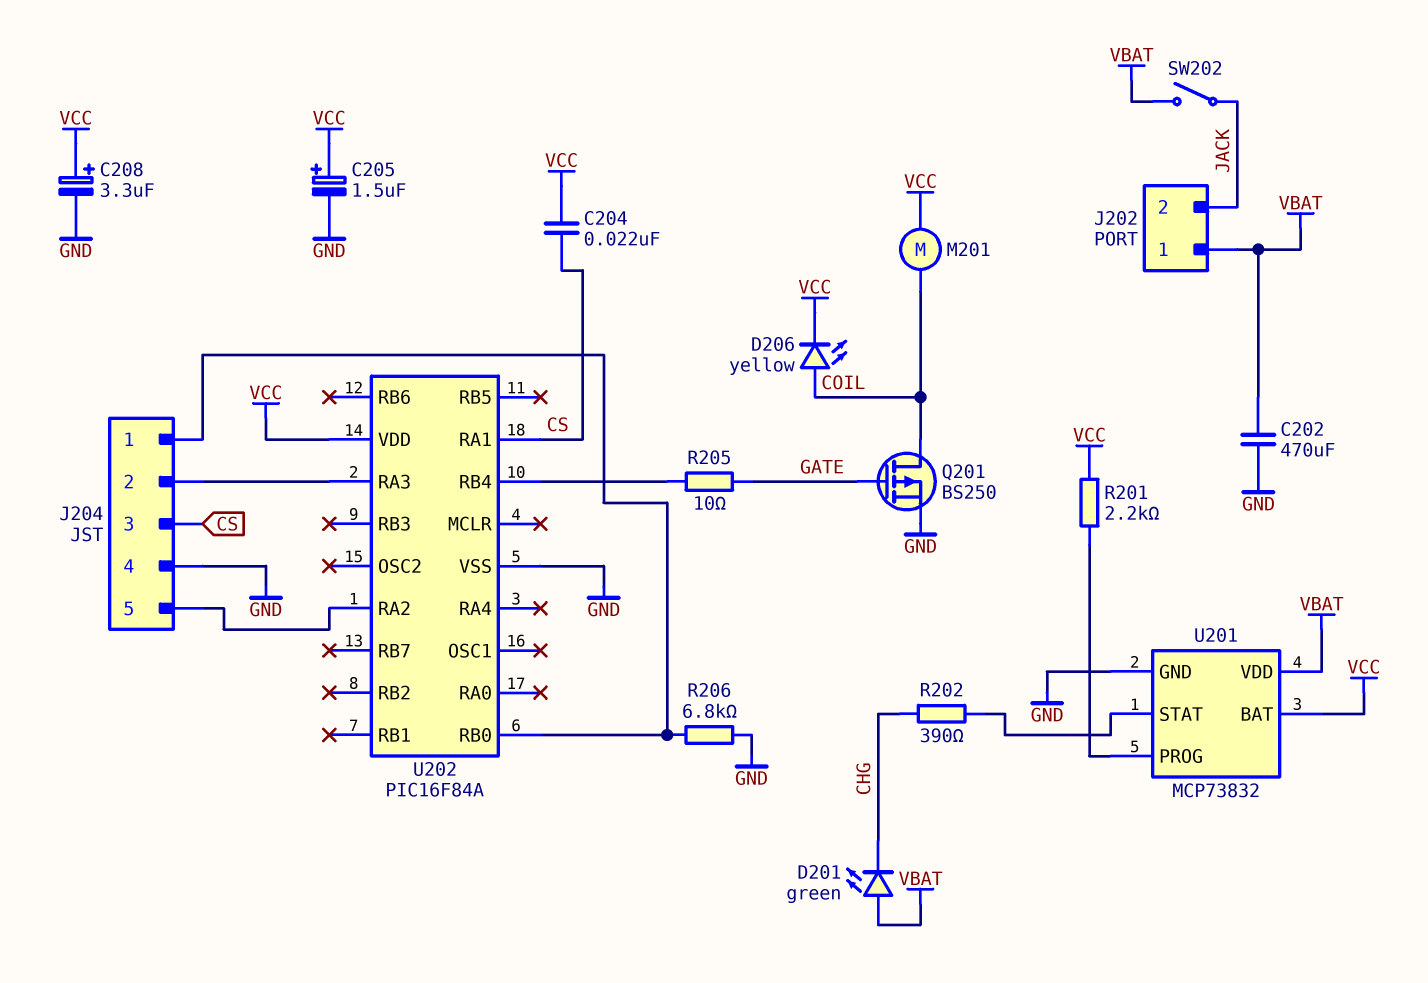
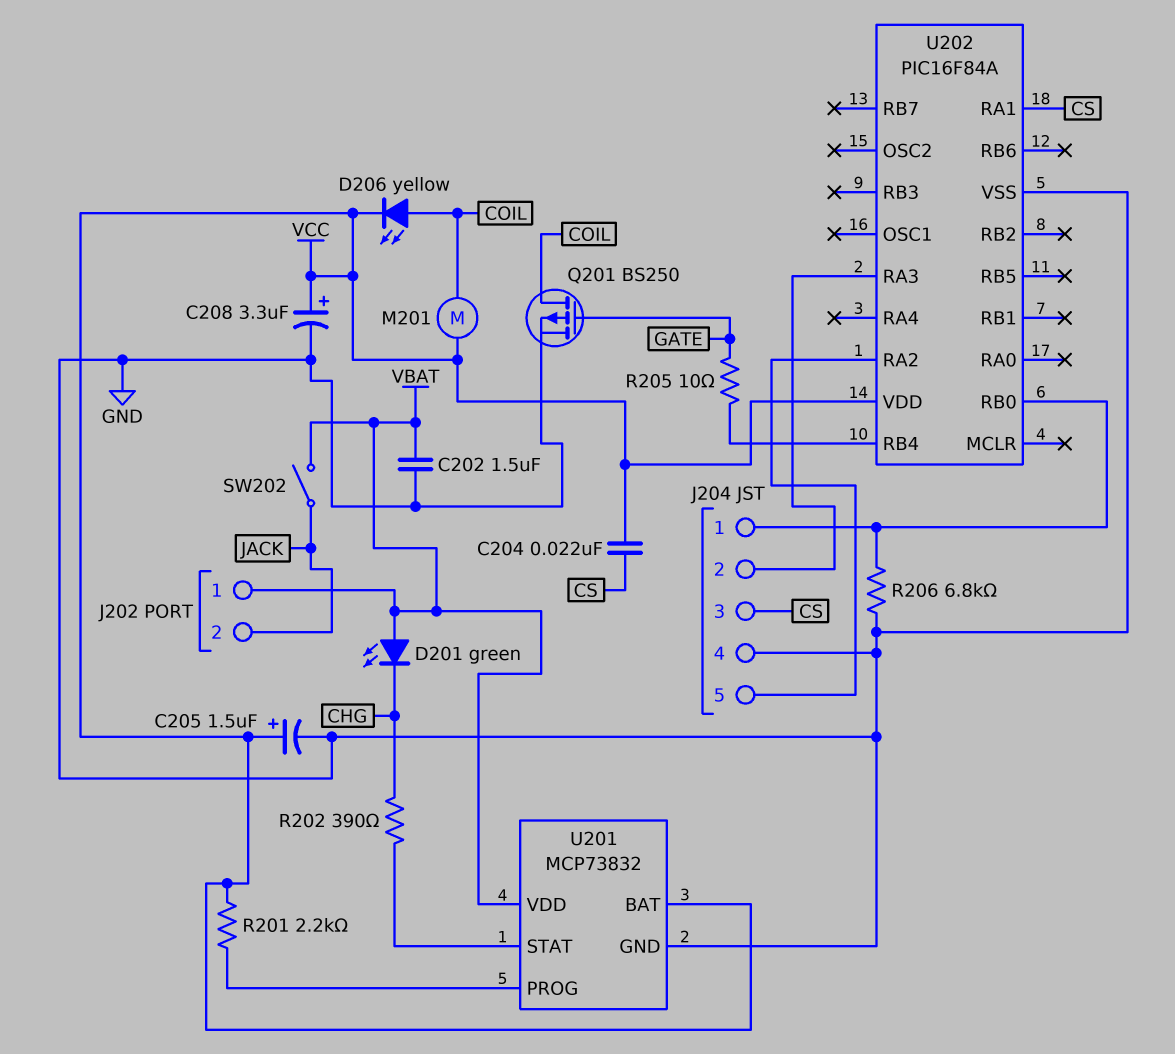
C202: 470uF (GND, VBAT) -> 1.5uF (GND, VBAT)

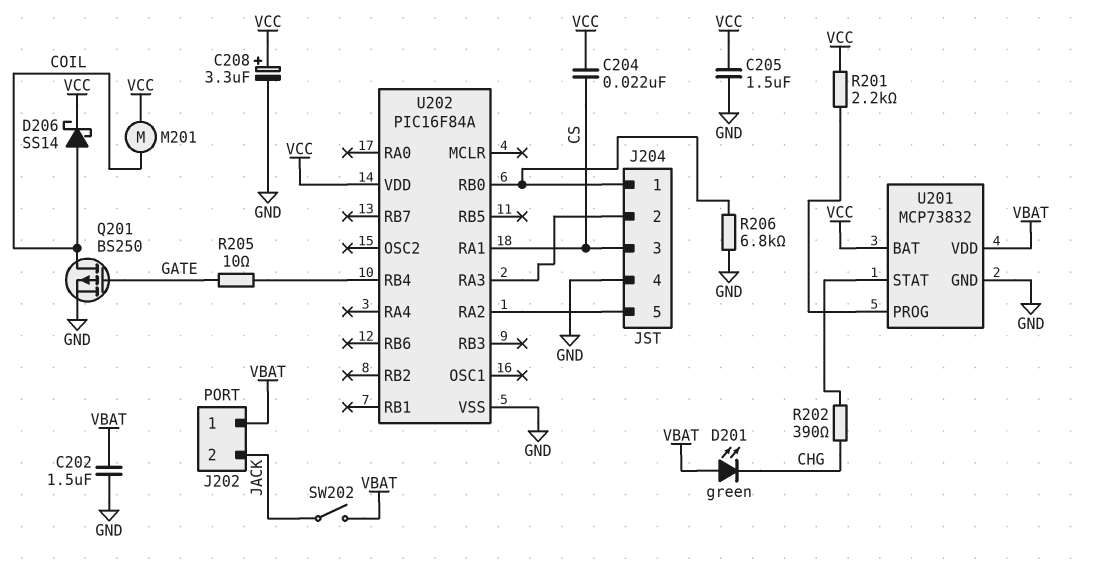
C205: 1.5uF (plus VCC, minus GND) -> 1.5uF (GND, VCC)
D206: LED yellow (A COIL, K VCC) -> schottky SS14 (A COIL, K VCC)

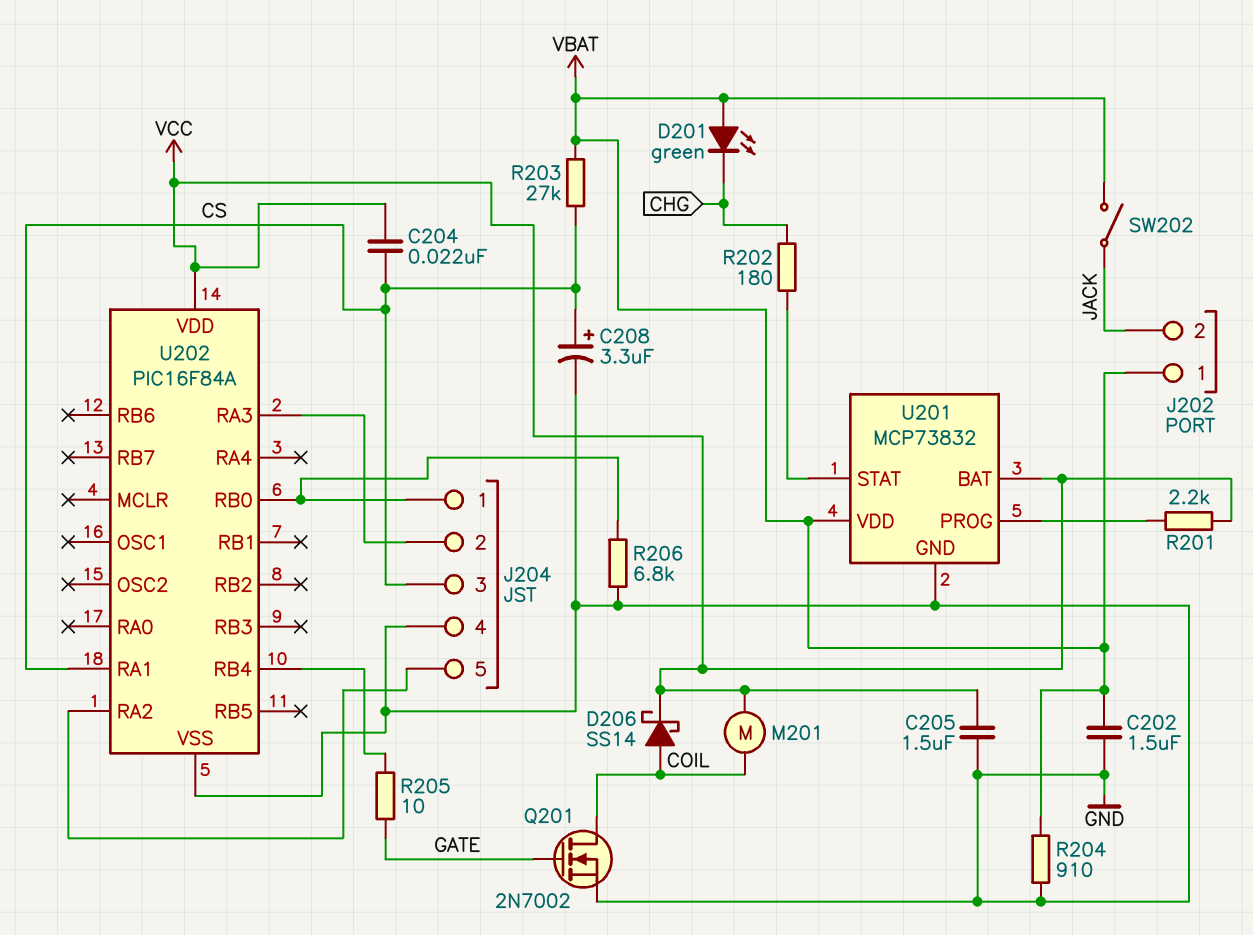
C208: 3.3uF (plus VCC, minus GND) -> 3.3uF (plus CS, minus GND)
Q201: PMOS BS250 (G GATE, D COIL, S GND) -> NMOS 2N7002 (G GATE, D COIL, S GND)
R202: 390 (CHG, U201/STAT) -> 180 (CHG, U201/STAT)
R203: none -> 27k (CS, VBAT)
R204: none -> 910 (GND, VBAT)

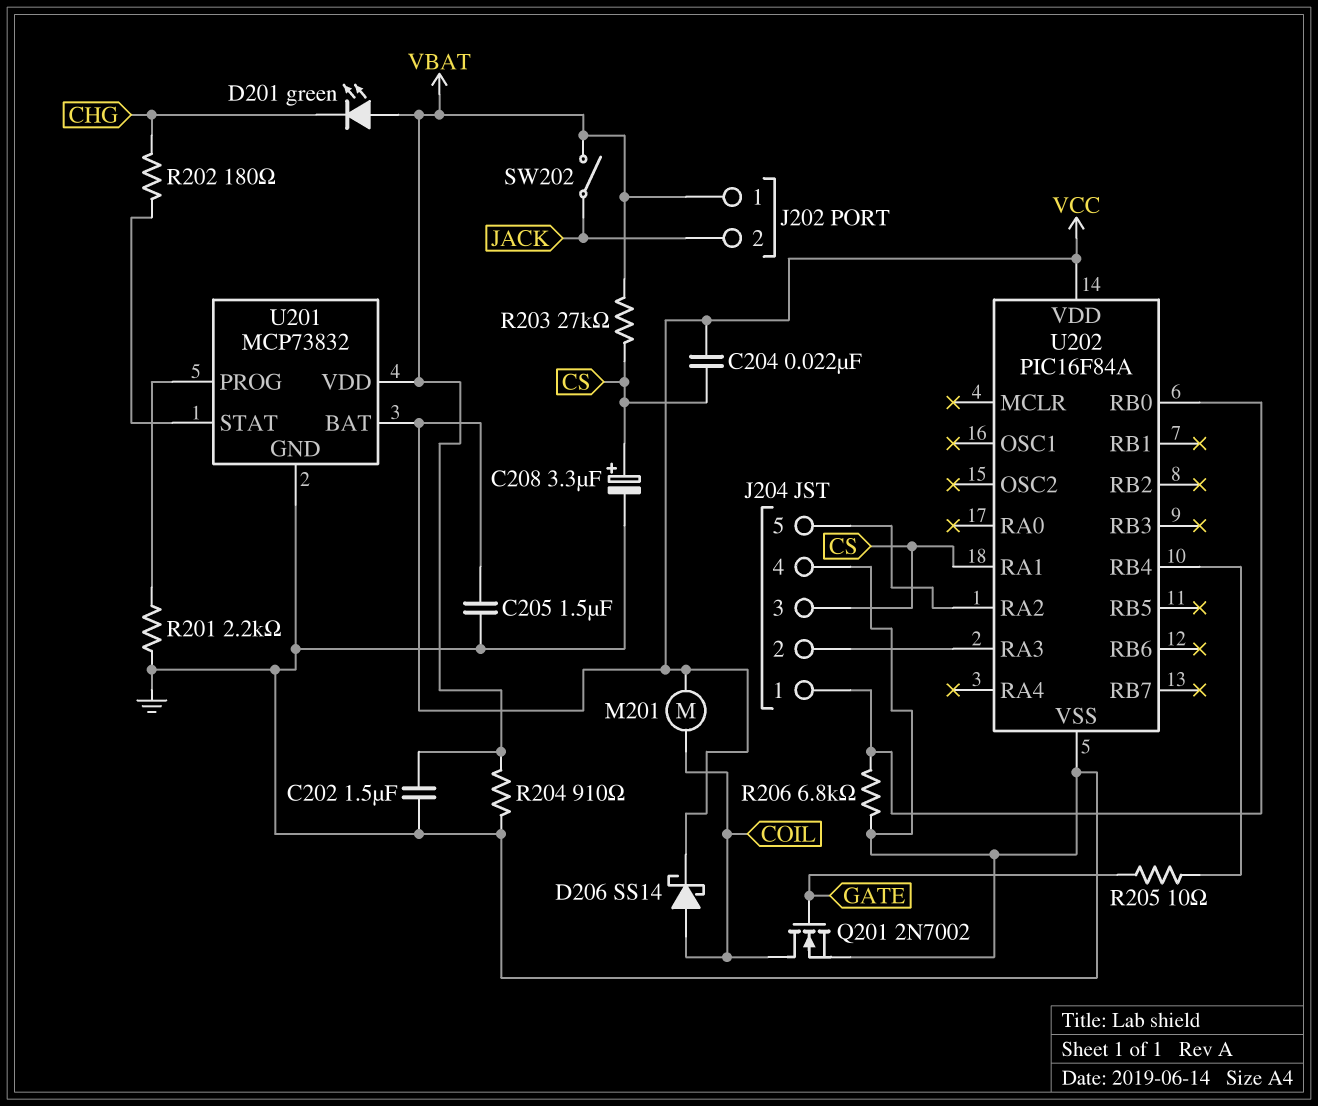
R201: 2.2k (U201/PROG, VCC) -> 2.2k (GND, U201/PROG)

